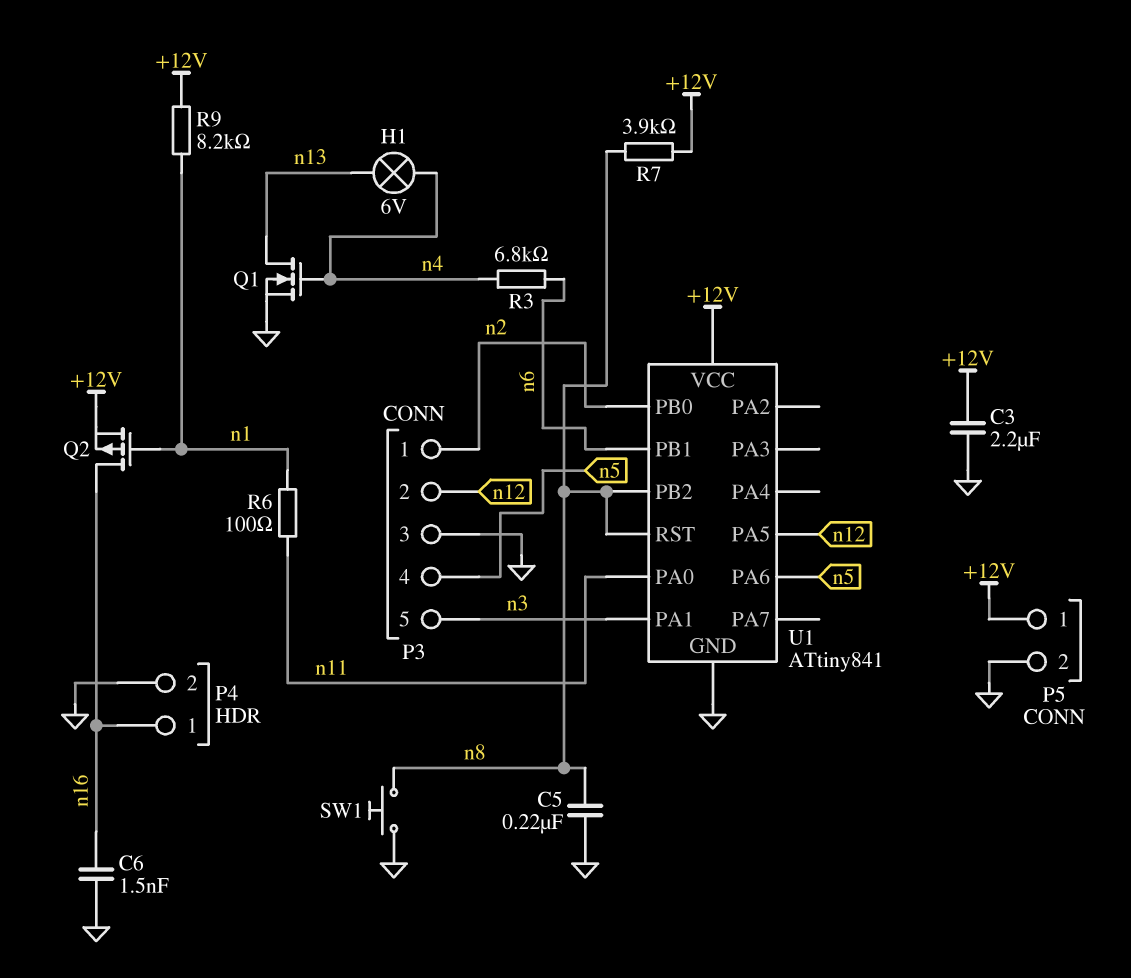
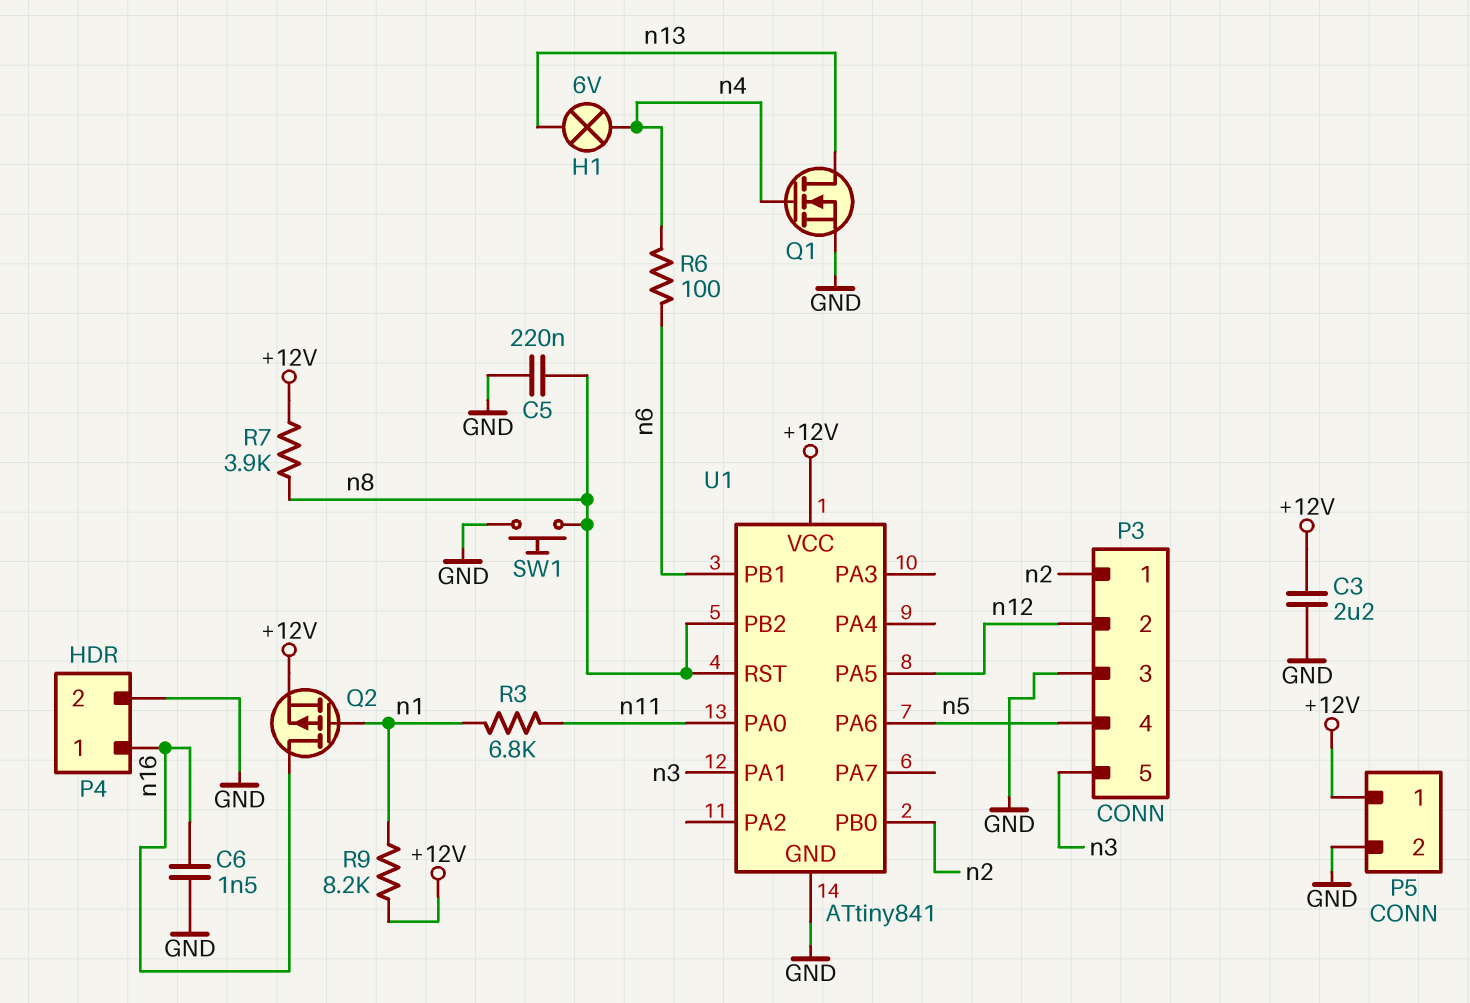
R3: 6.8k (n4, n6) -> 6.8k (n1, n11)
R6: 100 (n1, n11) -> 100 (n4, n6)

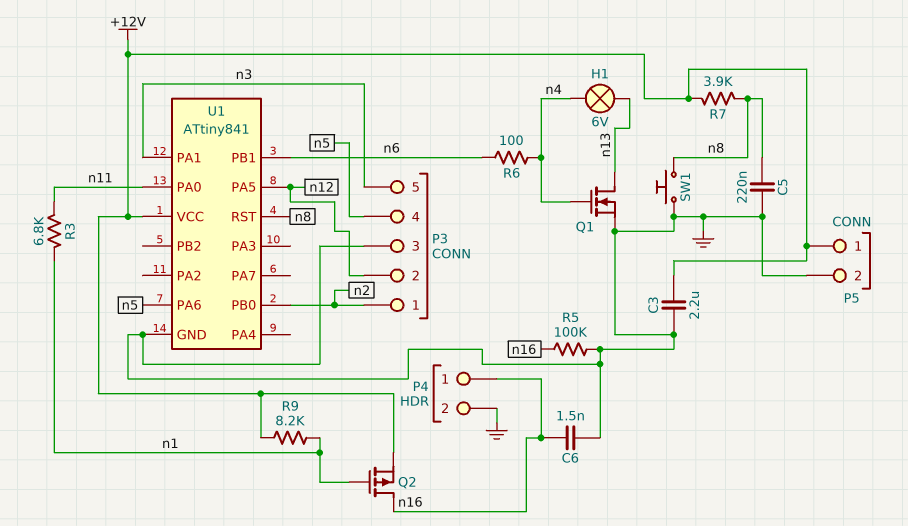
R5: none -> 100k (GND, n16)
U1 pin PB2: n8 -> none

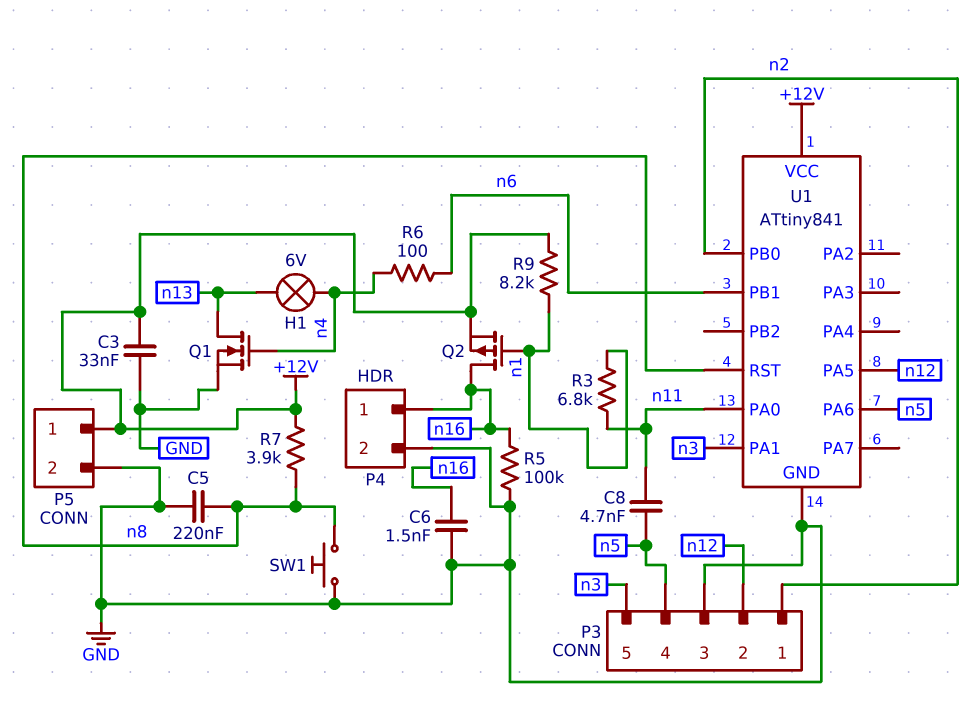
C3: 2.2uF (+12V, GND) -> 33nF (+12V, GND)
C8: none -> 4.7nF (n5, n11)

